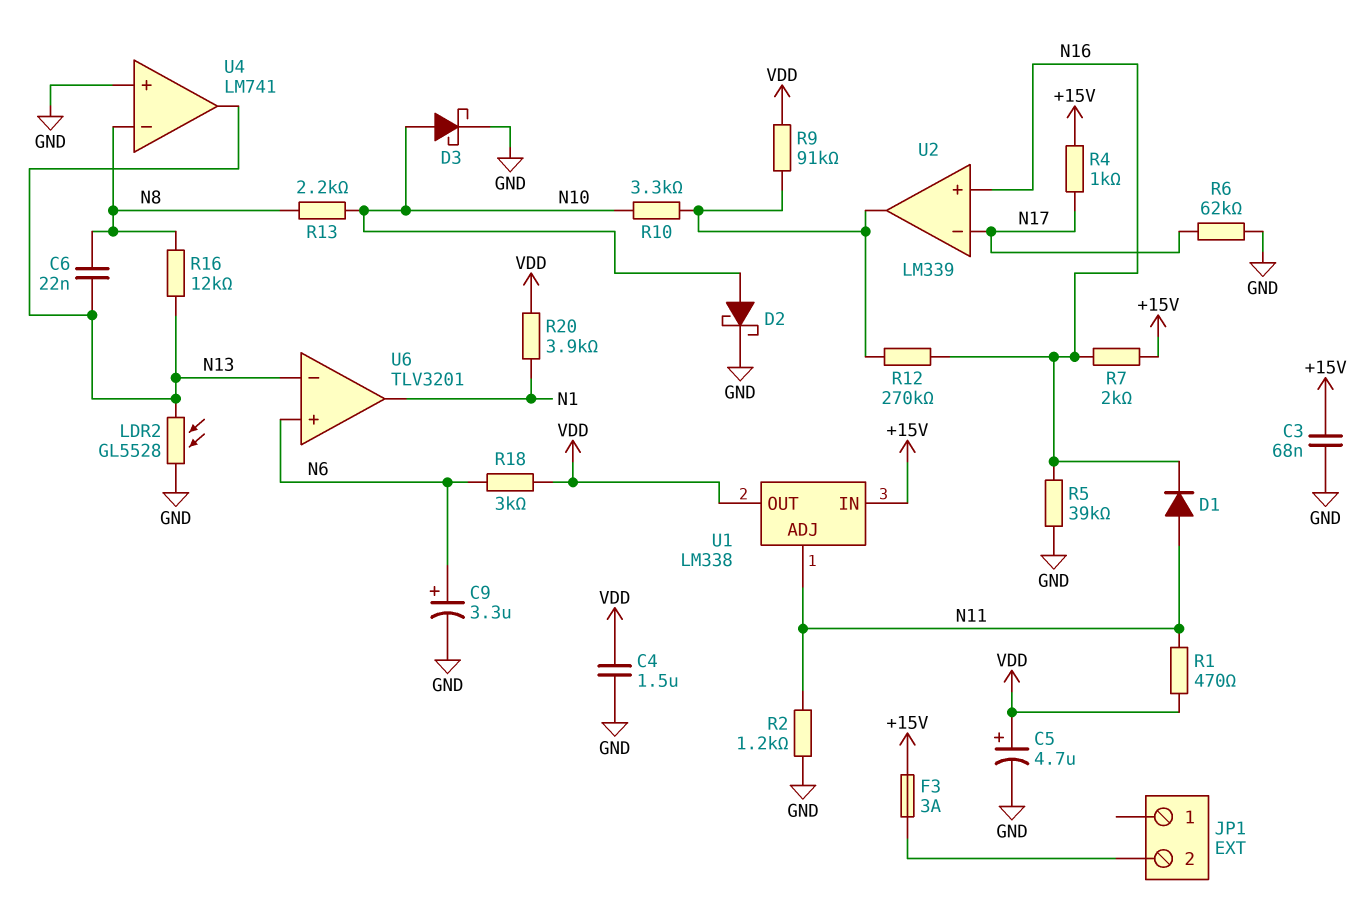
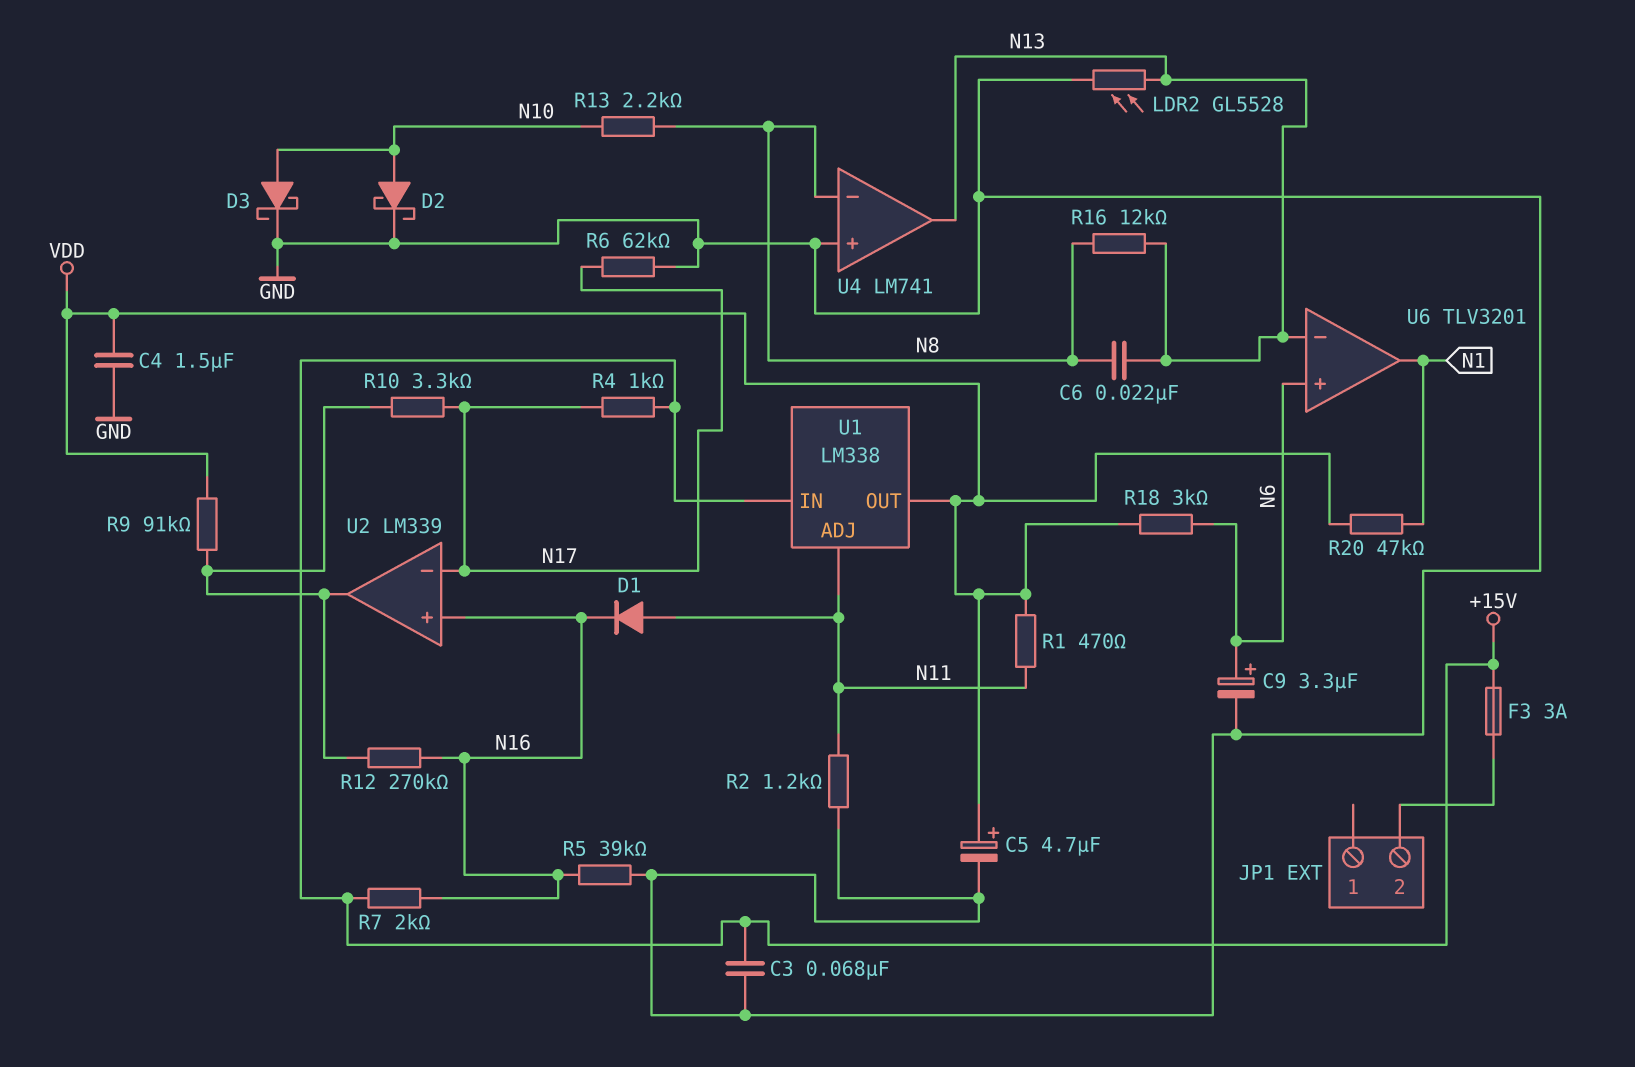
R10: 3.3k (N10, U2/out) -> 3.3k (N17, U2/out)
R20: 3.9k (N1, VDD) -> 47k (N1, VDD)

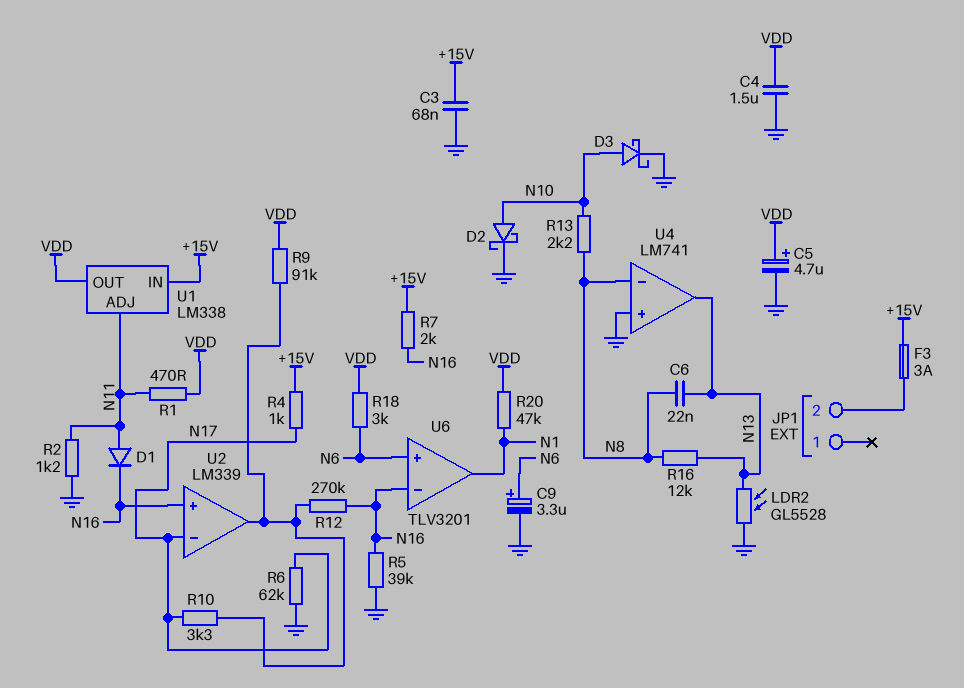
U6 pin in-: N13 -> N16

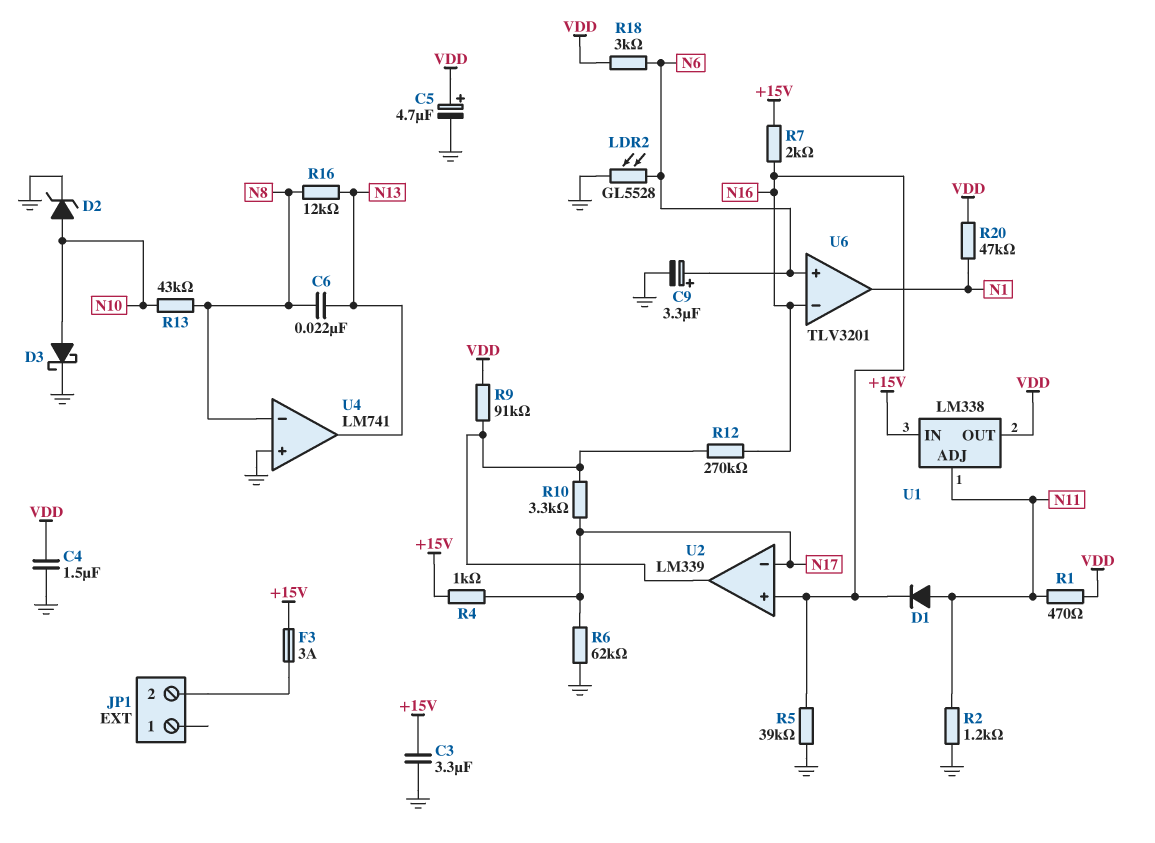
C3: 68nF (+15V, GND) -> 3.3uF (+15V, GND)
D2: schottky (A N10, K GND) -> zener (A N10, K GND)
LDR2: GL5528 (GND, N13) -> GL5528 (GND, N6)
R13: 2.2k (N8, N10) -> 43k (N8, N10)

